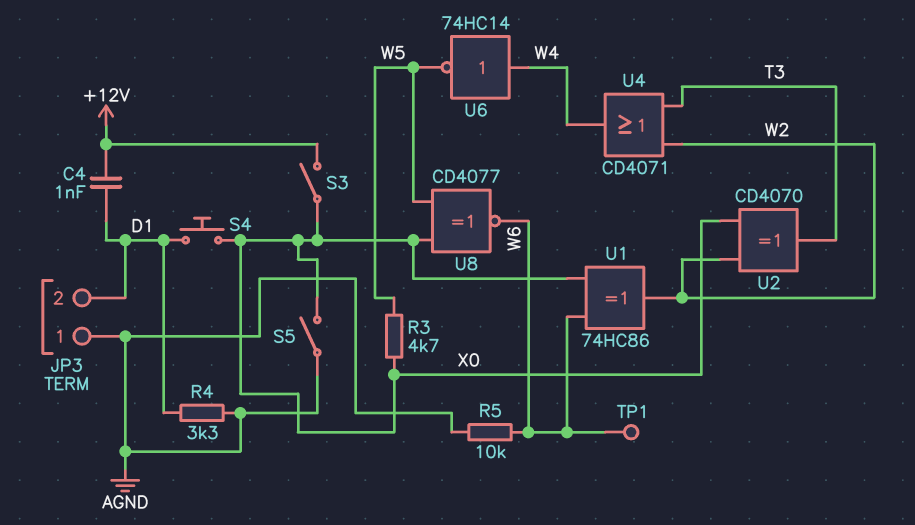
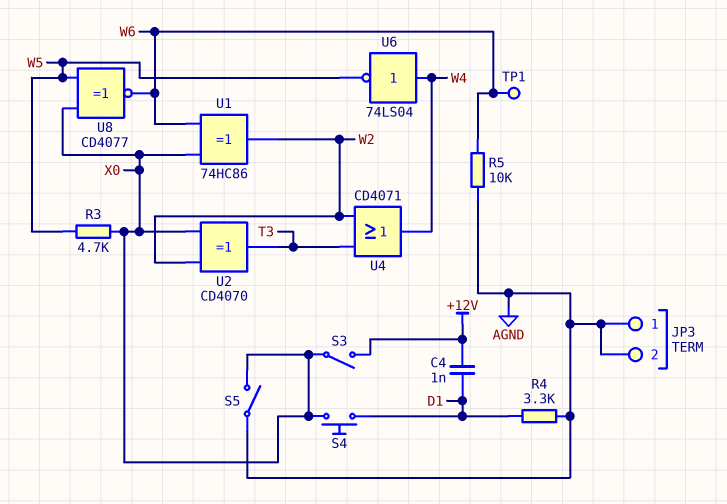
JP3 pin 2: D1 -> AGND
U6: NOT 74HC14 (in W4, out W5) -> NOT 74LS04 (in W4, out W5)

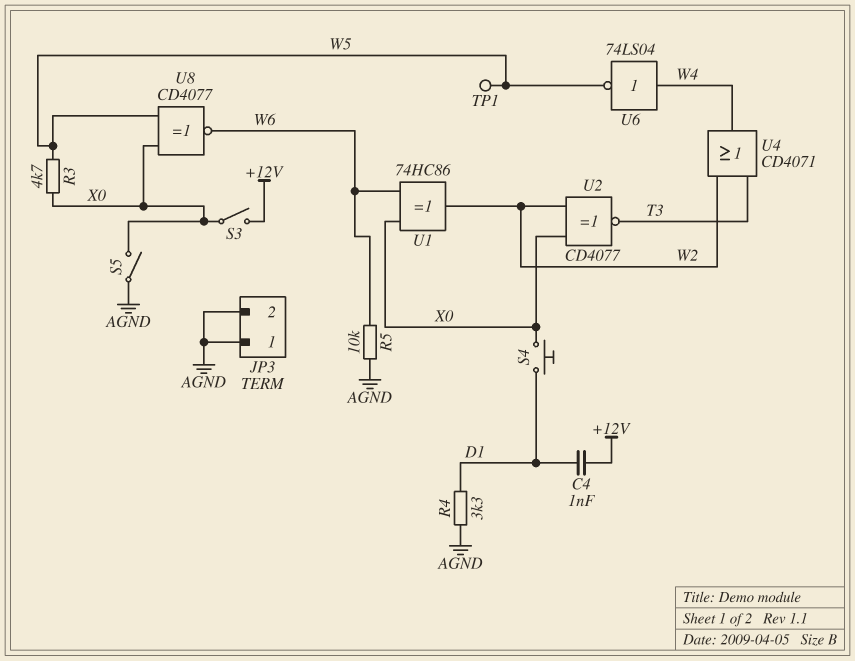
TP1: test point (W6) -> test point (W5)
U2: XOR CD4070 (in W2, in X0, out T3) -> XNOR CD4077 (in W2, in X0, out T3)

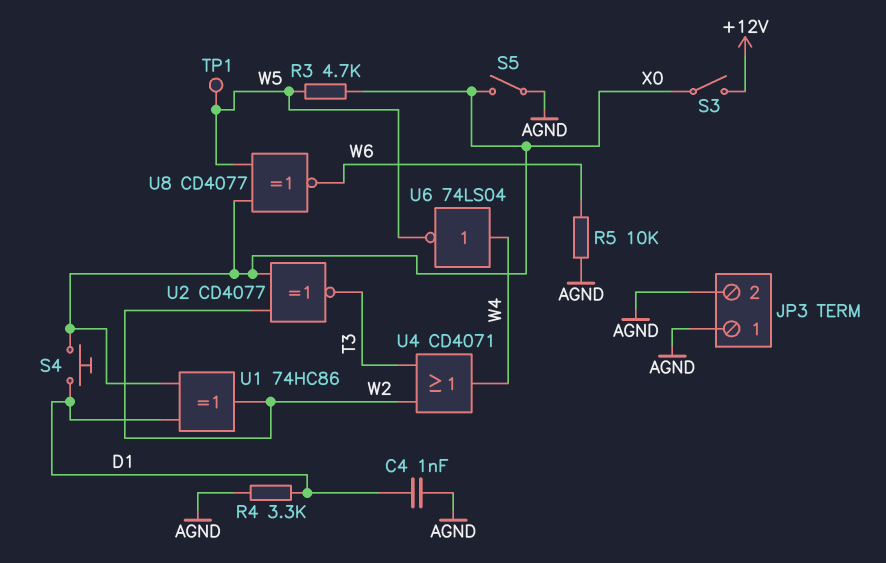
C4: 1nF (+12V, D1) -> 1nF (AGND, D1)
U1: XOR 74HC86 (in W6, in X0, out W2) -> XOR 74HC86 (in D1, in X0, out W2)

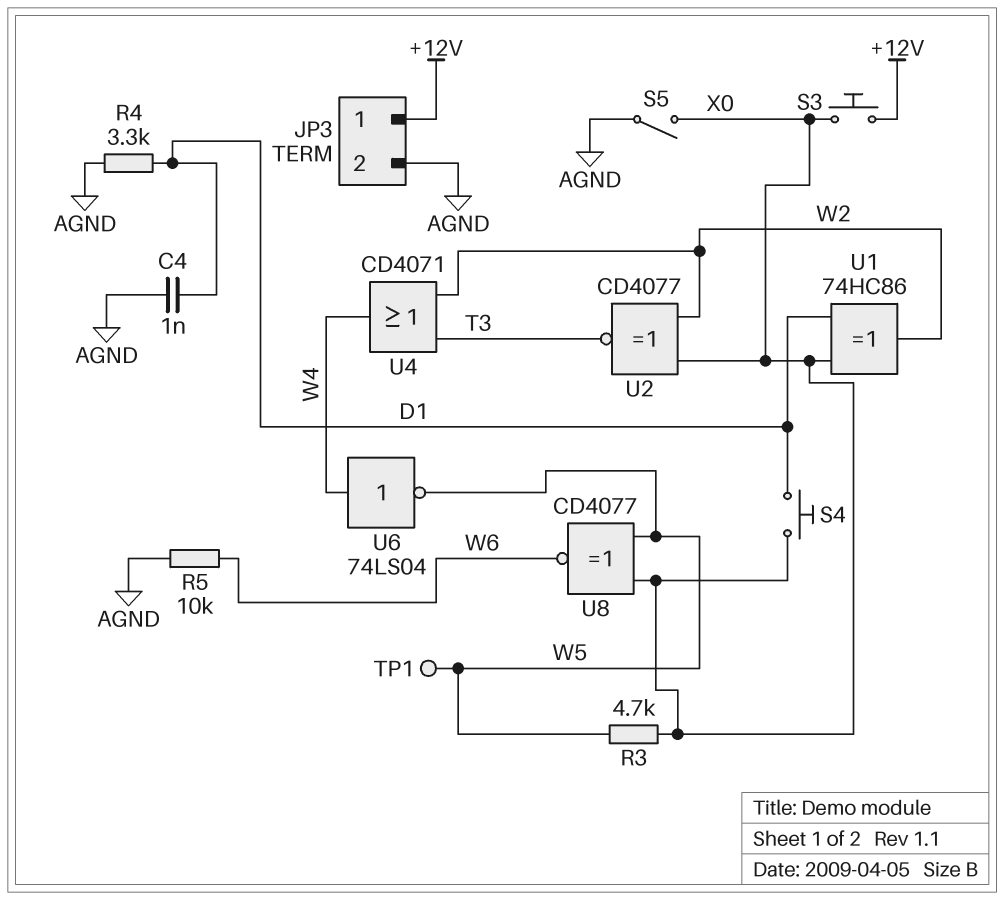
JP3 pin 1: AGND -> +12V
S3: switch (+12V, X0) -> button (+12V, X0)

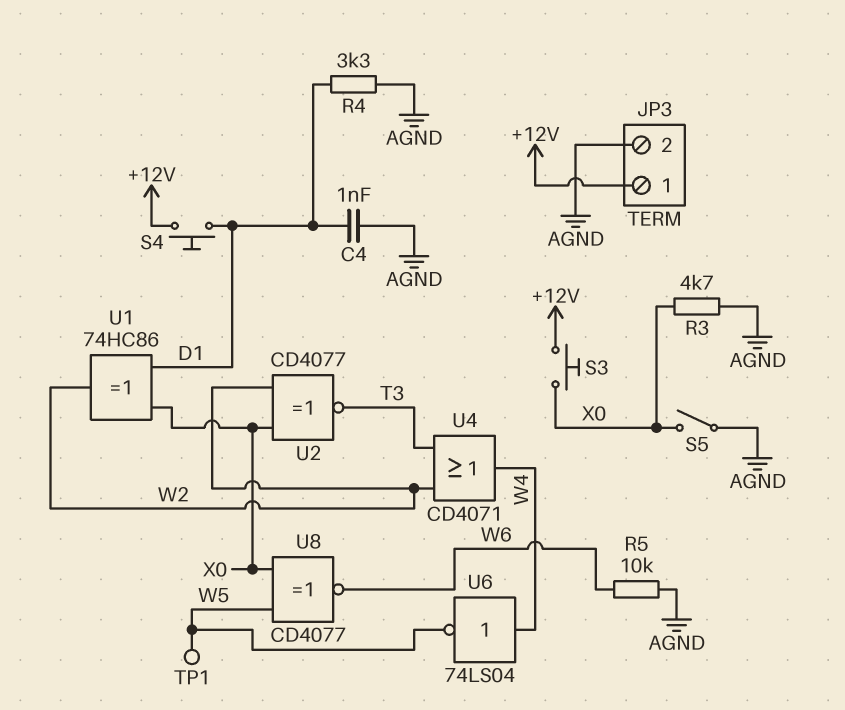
R3: 4.7k (W5, X0) -> 4.7k (AGND, X0)
S4: button (D1, X0) -> button (+12V, D1)

